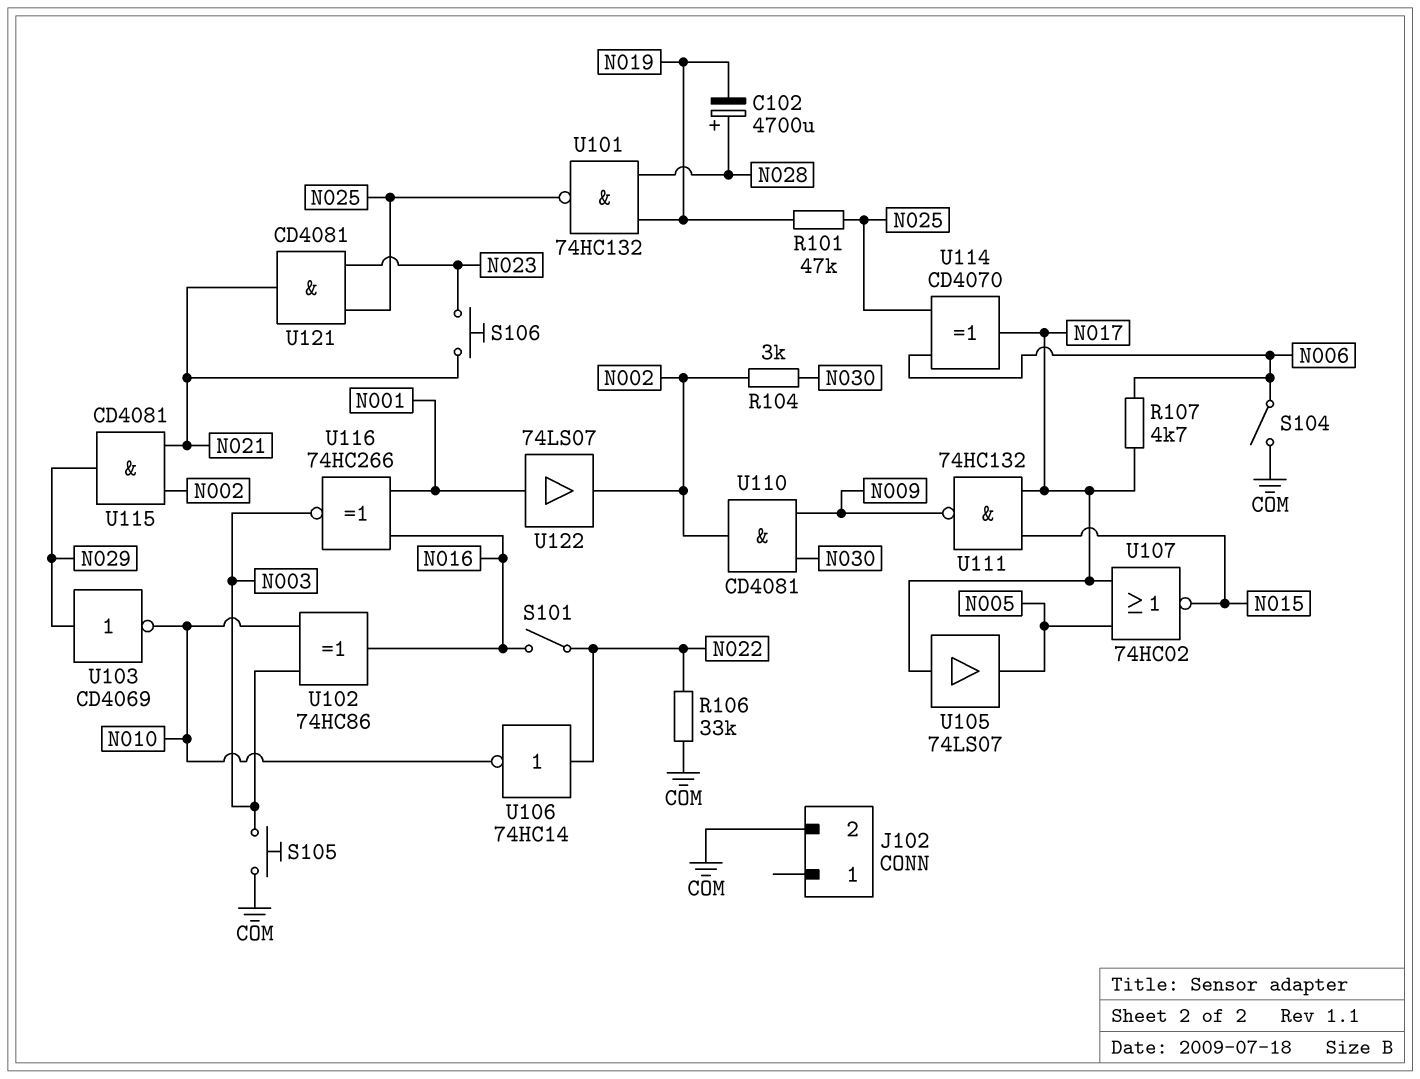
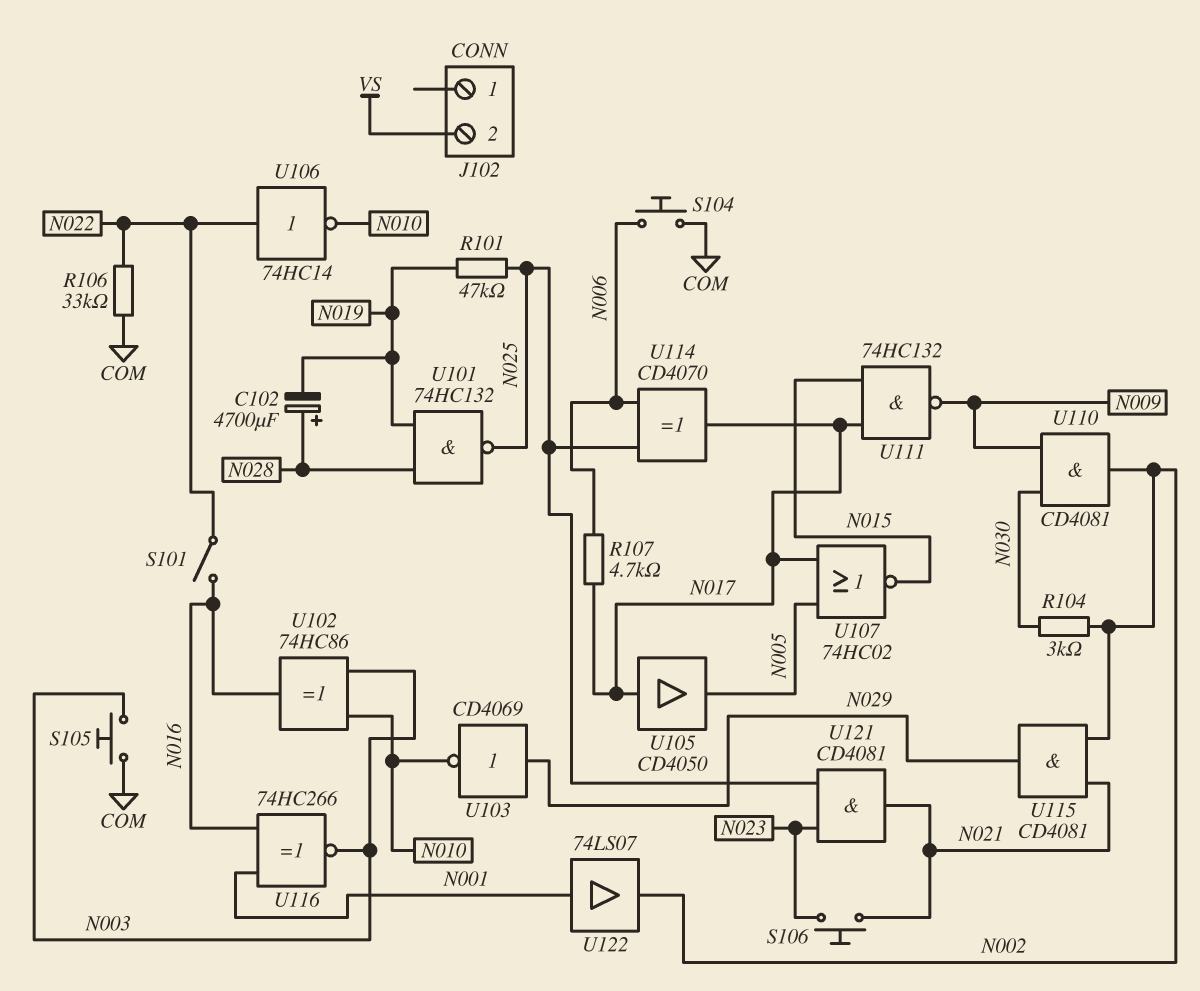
J102 pin 2: COM -> VS
S104: switch (COM, N006) -> button (COM, N006)
U105: buffer 74LS07 (in N017, out N005) -> buffer CD4050 (in N017, out N005)

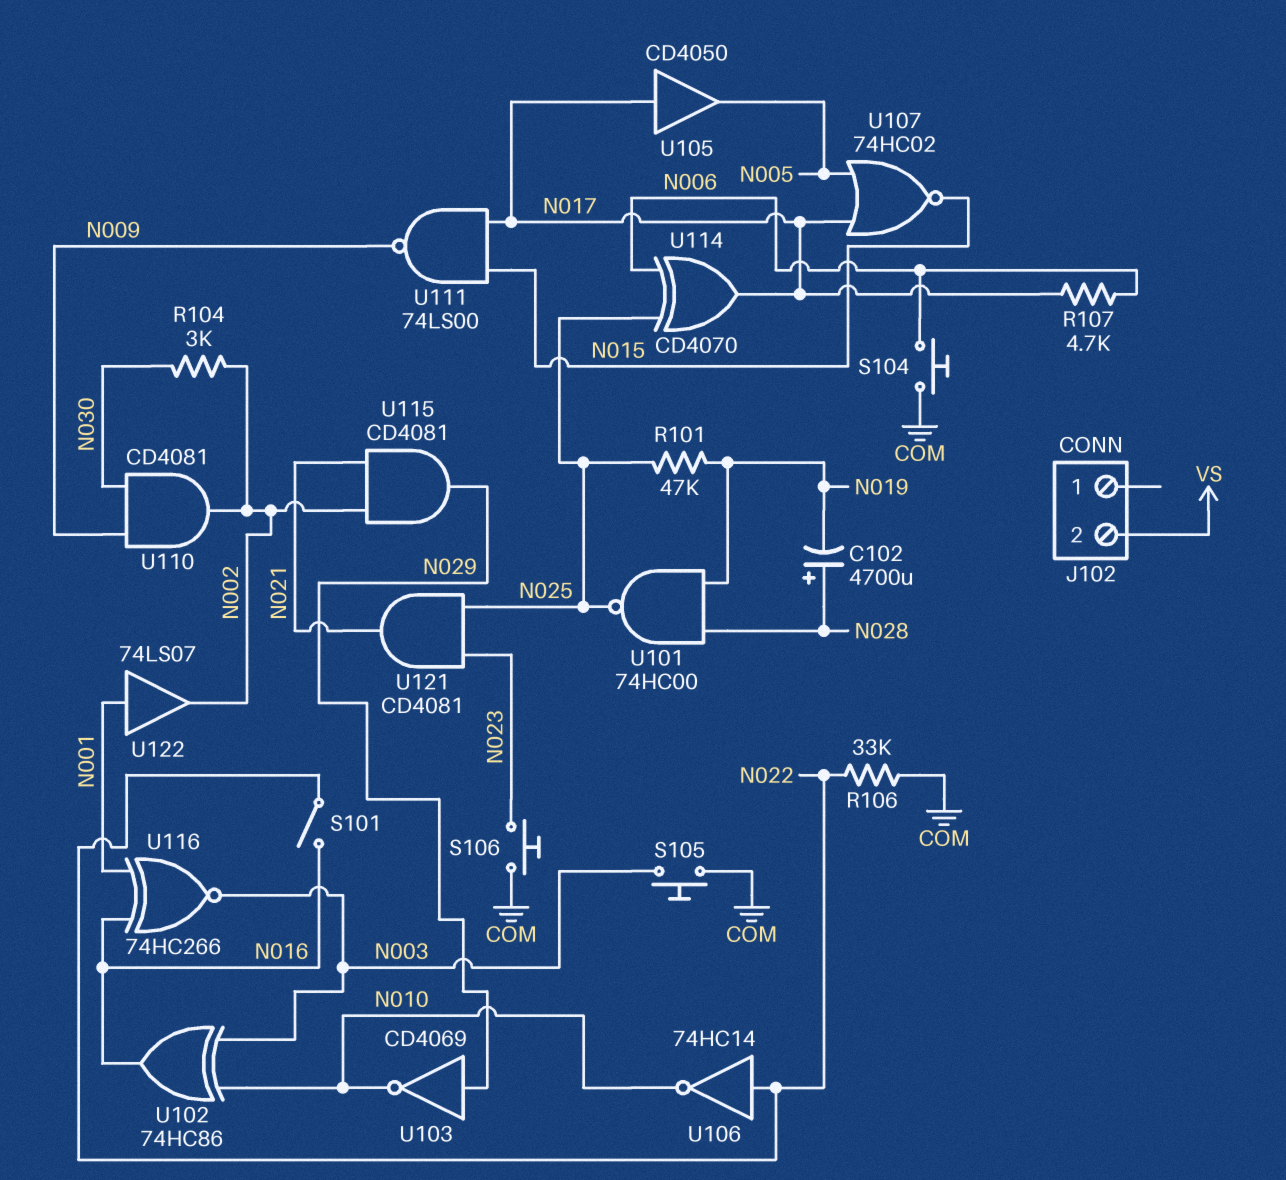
S106: button (N021, N023) -> button (COM, N023)
U101: NAND 74HC132 (in N019, in N028, out N025) -> NAND 74HC00 (in N019, in N028, out N025)
U111: NAND 74HC132 (in N015, in N017, out N009) -> NAND 74LS00 (in N015, in N017, out N009)

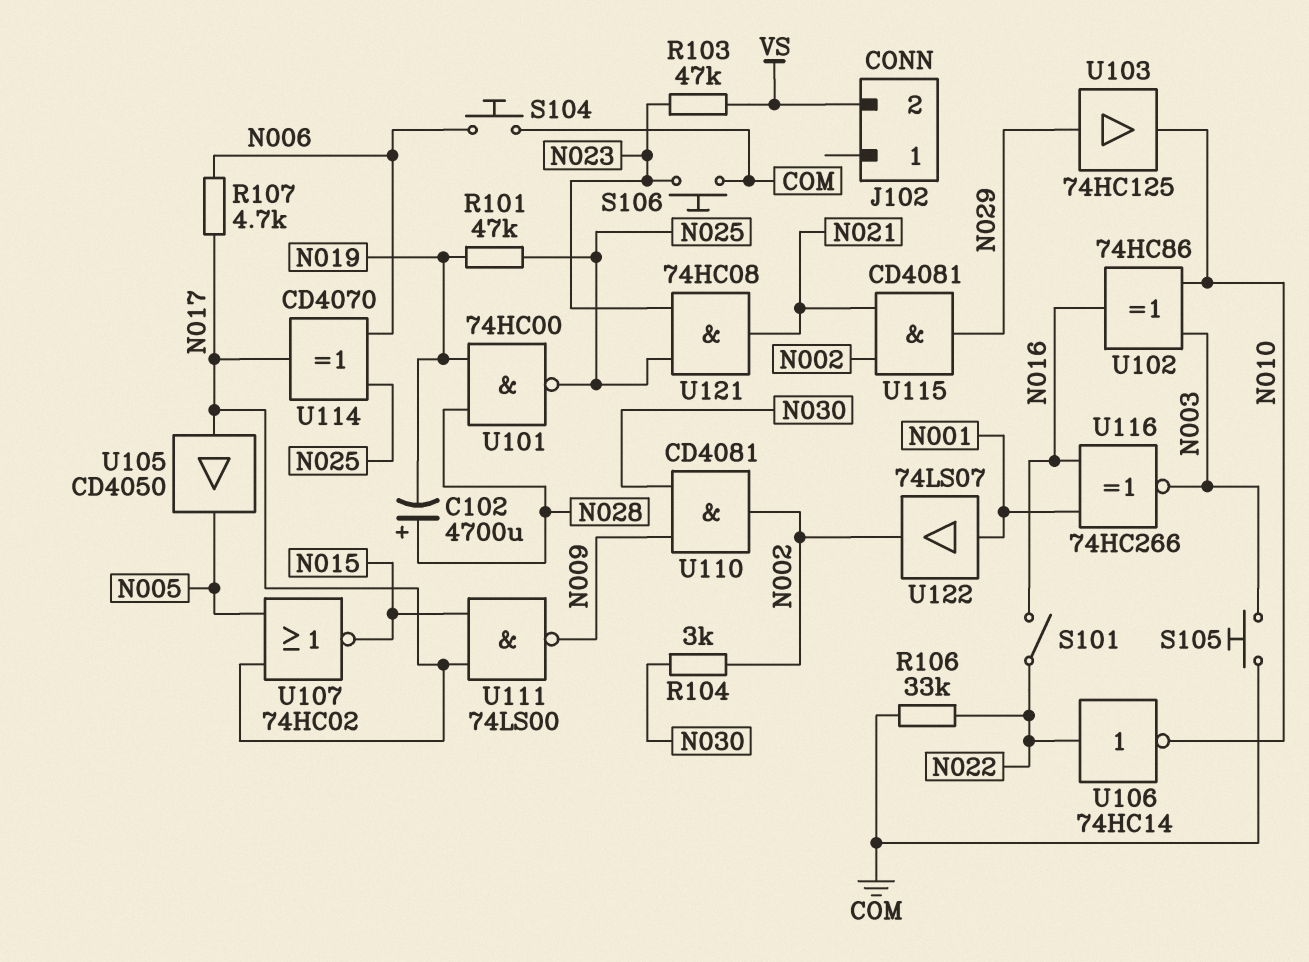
R103: none -> 47k (N023, VS)
U103: NOT CD4069 (in N029, out N010) -> buffer 74HC125 (in N029, out N010)
U121: AND CD4081 (in N023, in N025, out N021) -> AND 74HC08 (in N023, in N025, out N021)

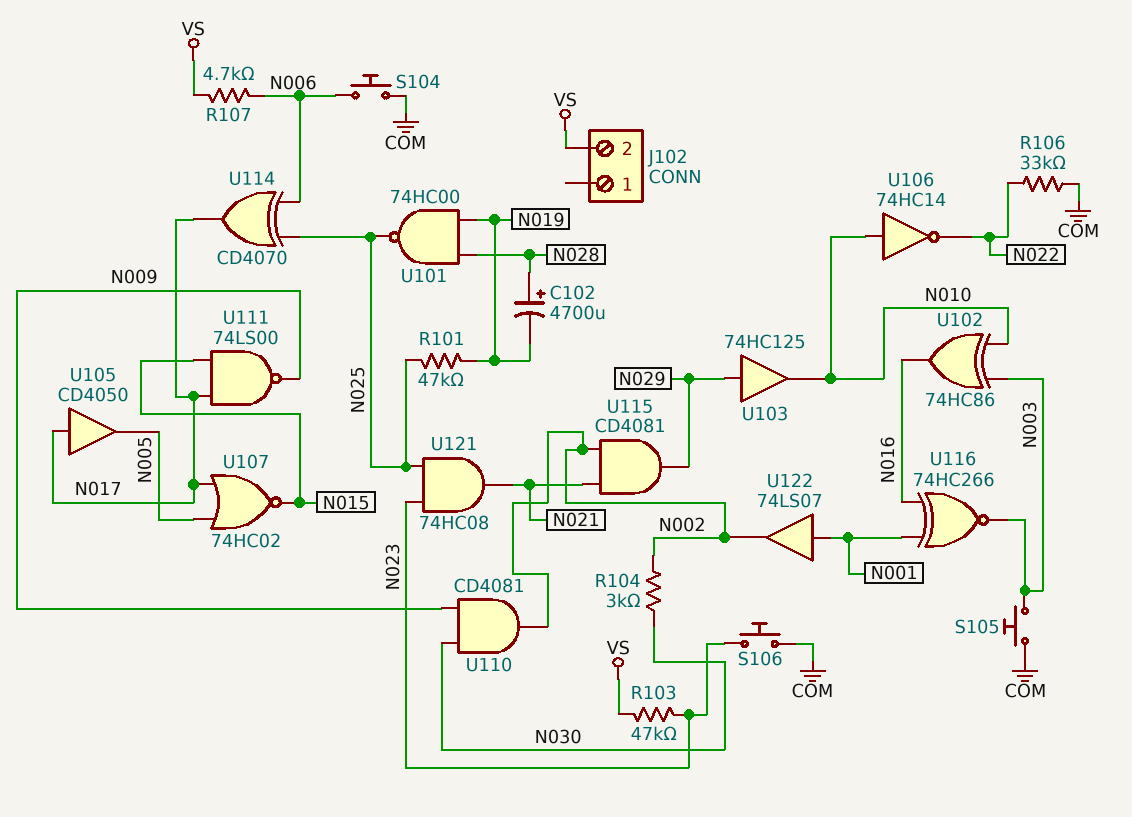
R107: 4.7k (N006, N017) -> 4.7k (N006, VS)
S101: switch (N016, N022) -> none
U106: NOT 74HC14 (in N022, out N010) -> NOT 74HC14 (in N010, out N022)

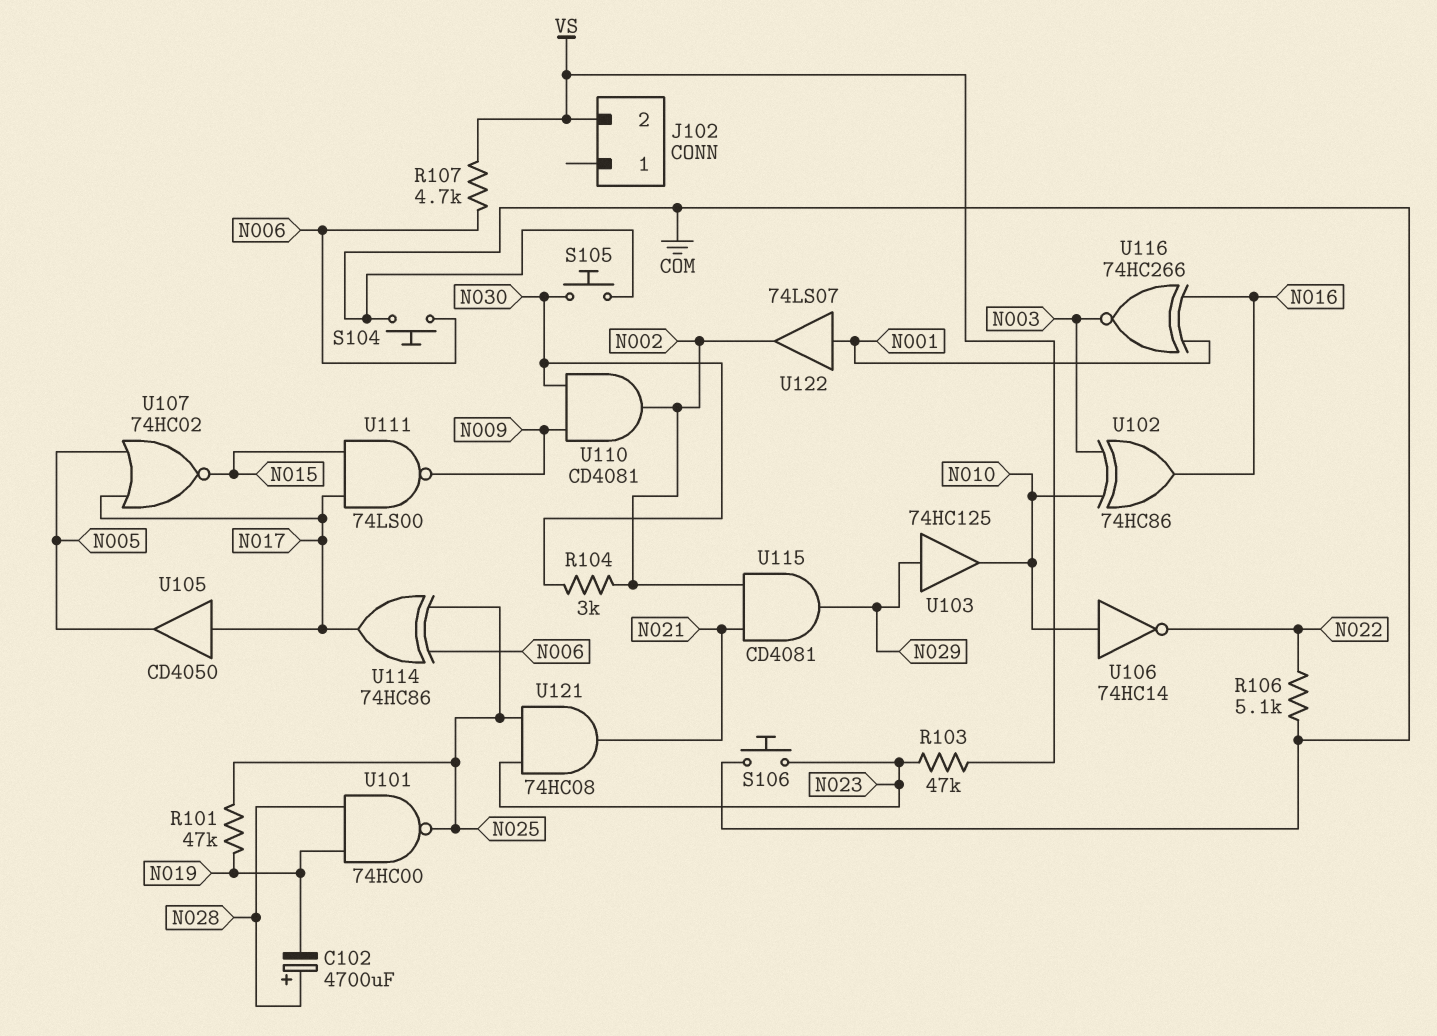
R106: 33k (COM, N022) -> 5.1k (COM, N022)
S105: button (COM, N003) -> button (COM, N030)
U114: XOR CD4070 (in N006, in N025, out N017) -> XOR 74HC86 (in N006, in N025, out N017)

